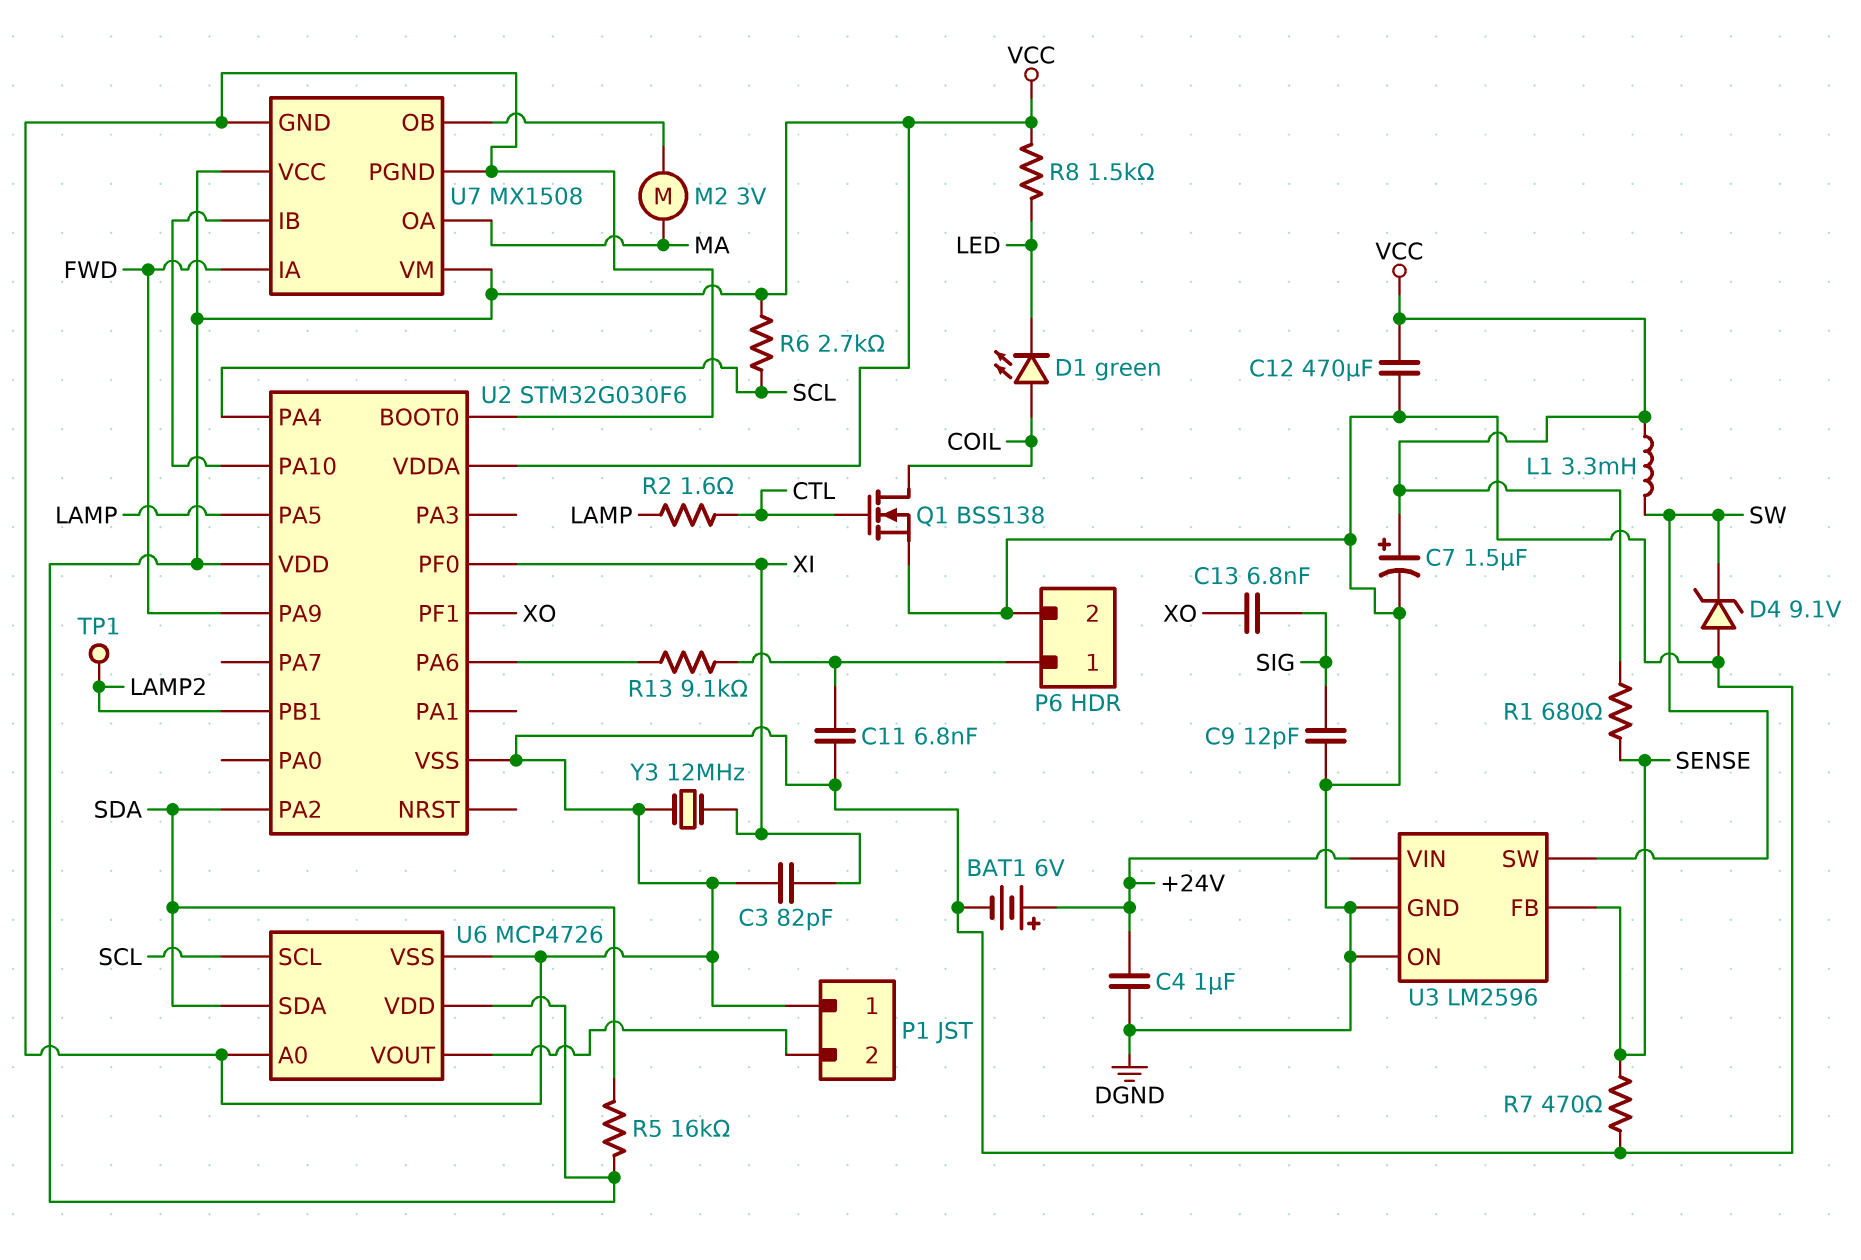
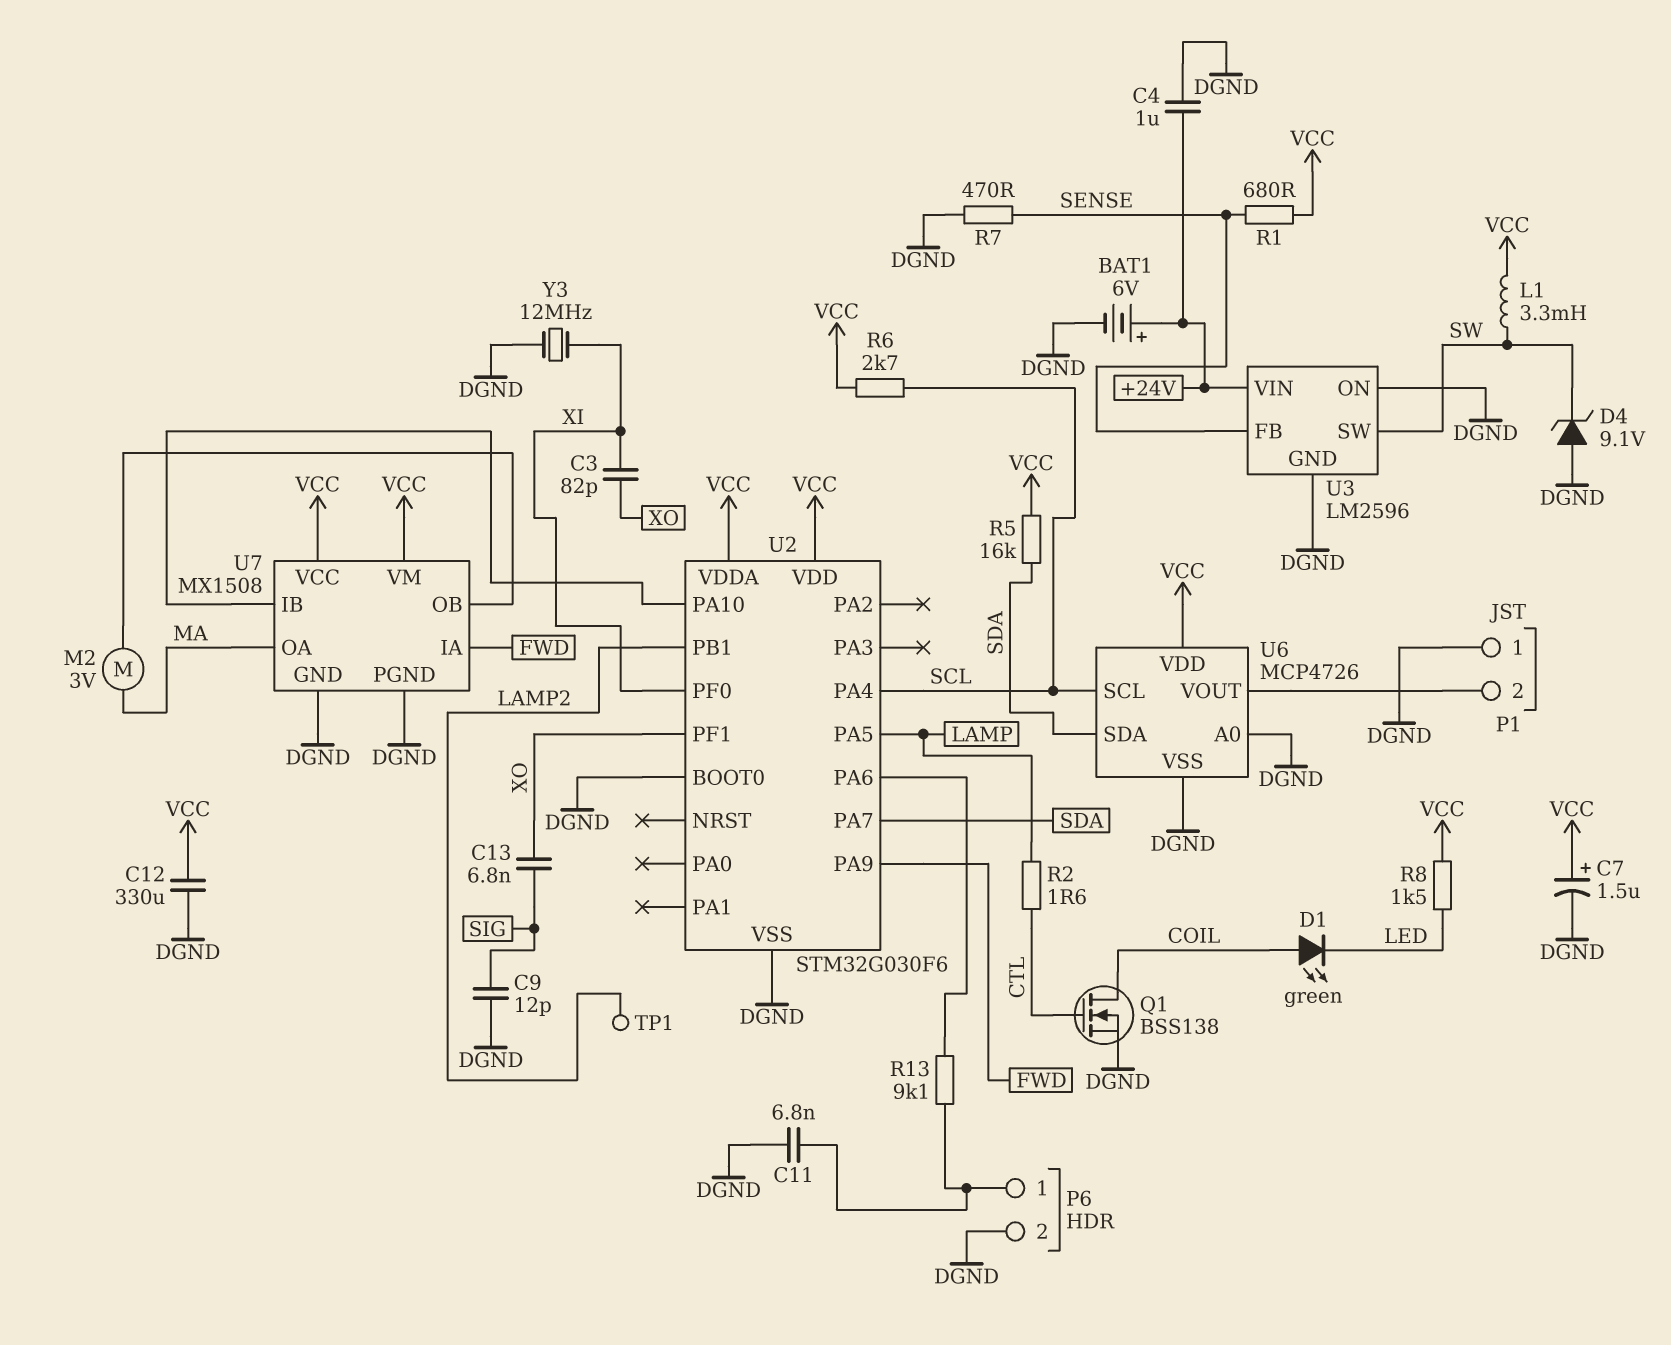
C3: 82pF (DGND, XI) -> 82pF (XI, XO)
C12: 470uF (DGND, VCC) -> 330uF (DGND, VCC)
U2 pin PA2: SDA -> none
U2 pin PA7: none -> SDA

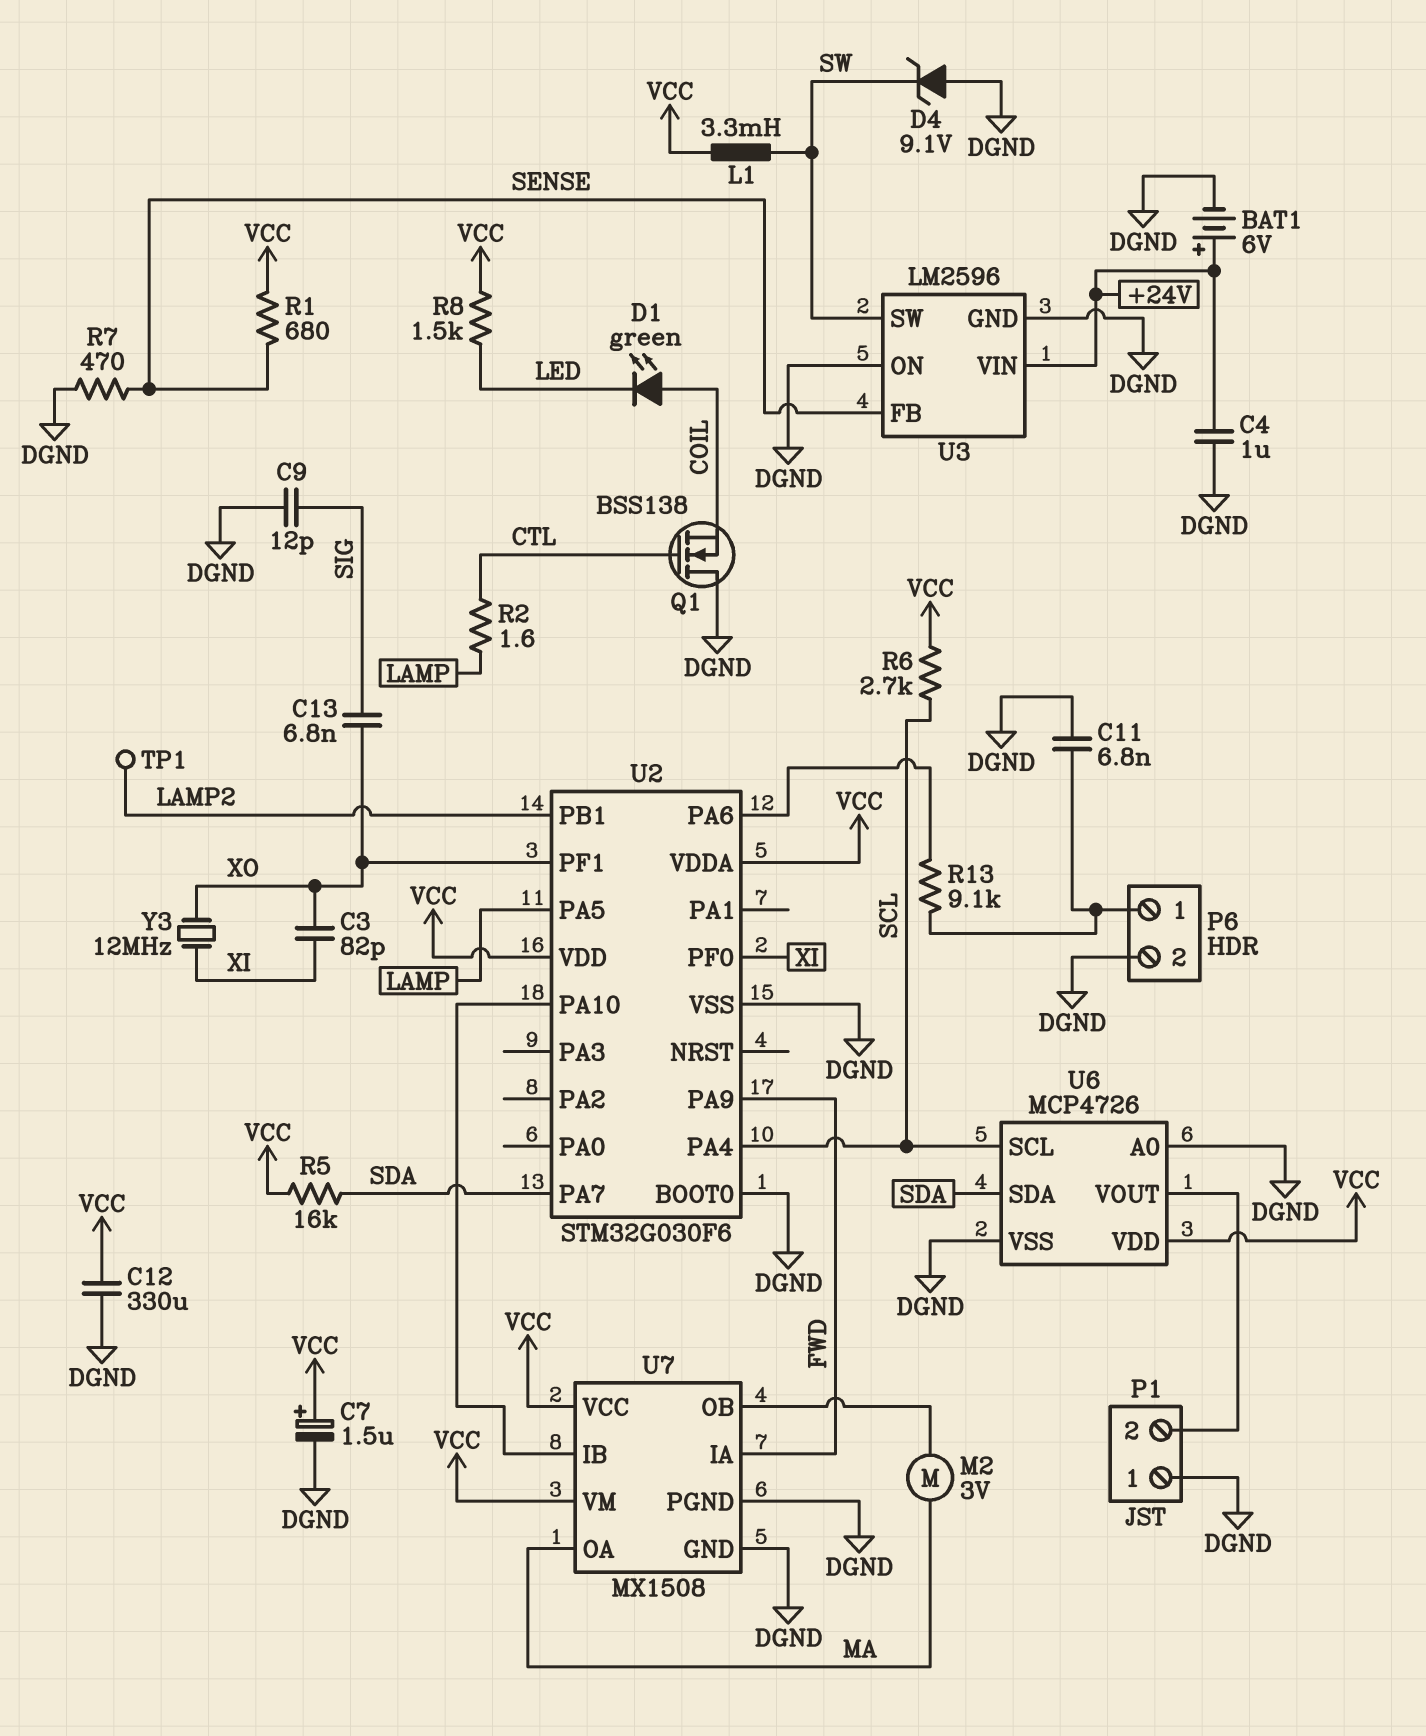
Q1: NMOS BSS138 (G CTL, D COIL, S DGND) -> NMOS BSS138 (G CTL, D DGND, S COIL)
Y3: 12MHz (DGND, XI) -> 12MHz (XI, XO)

